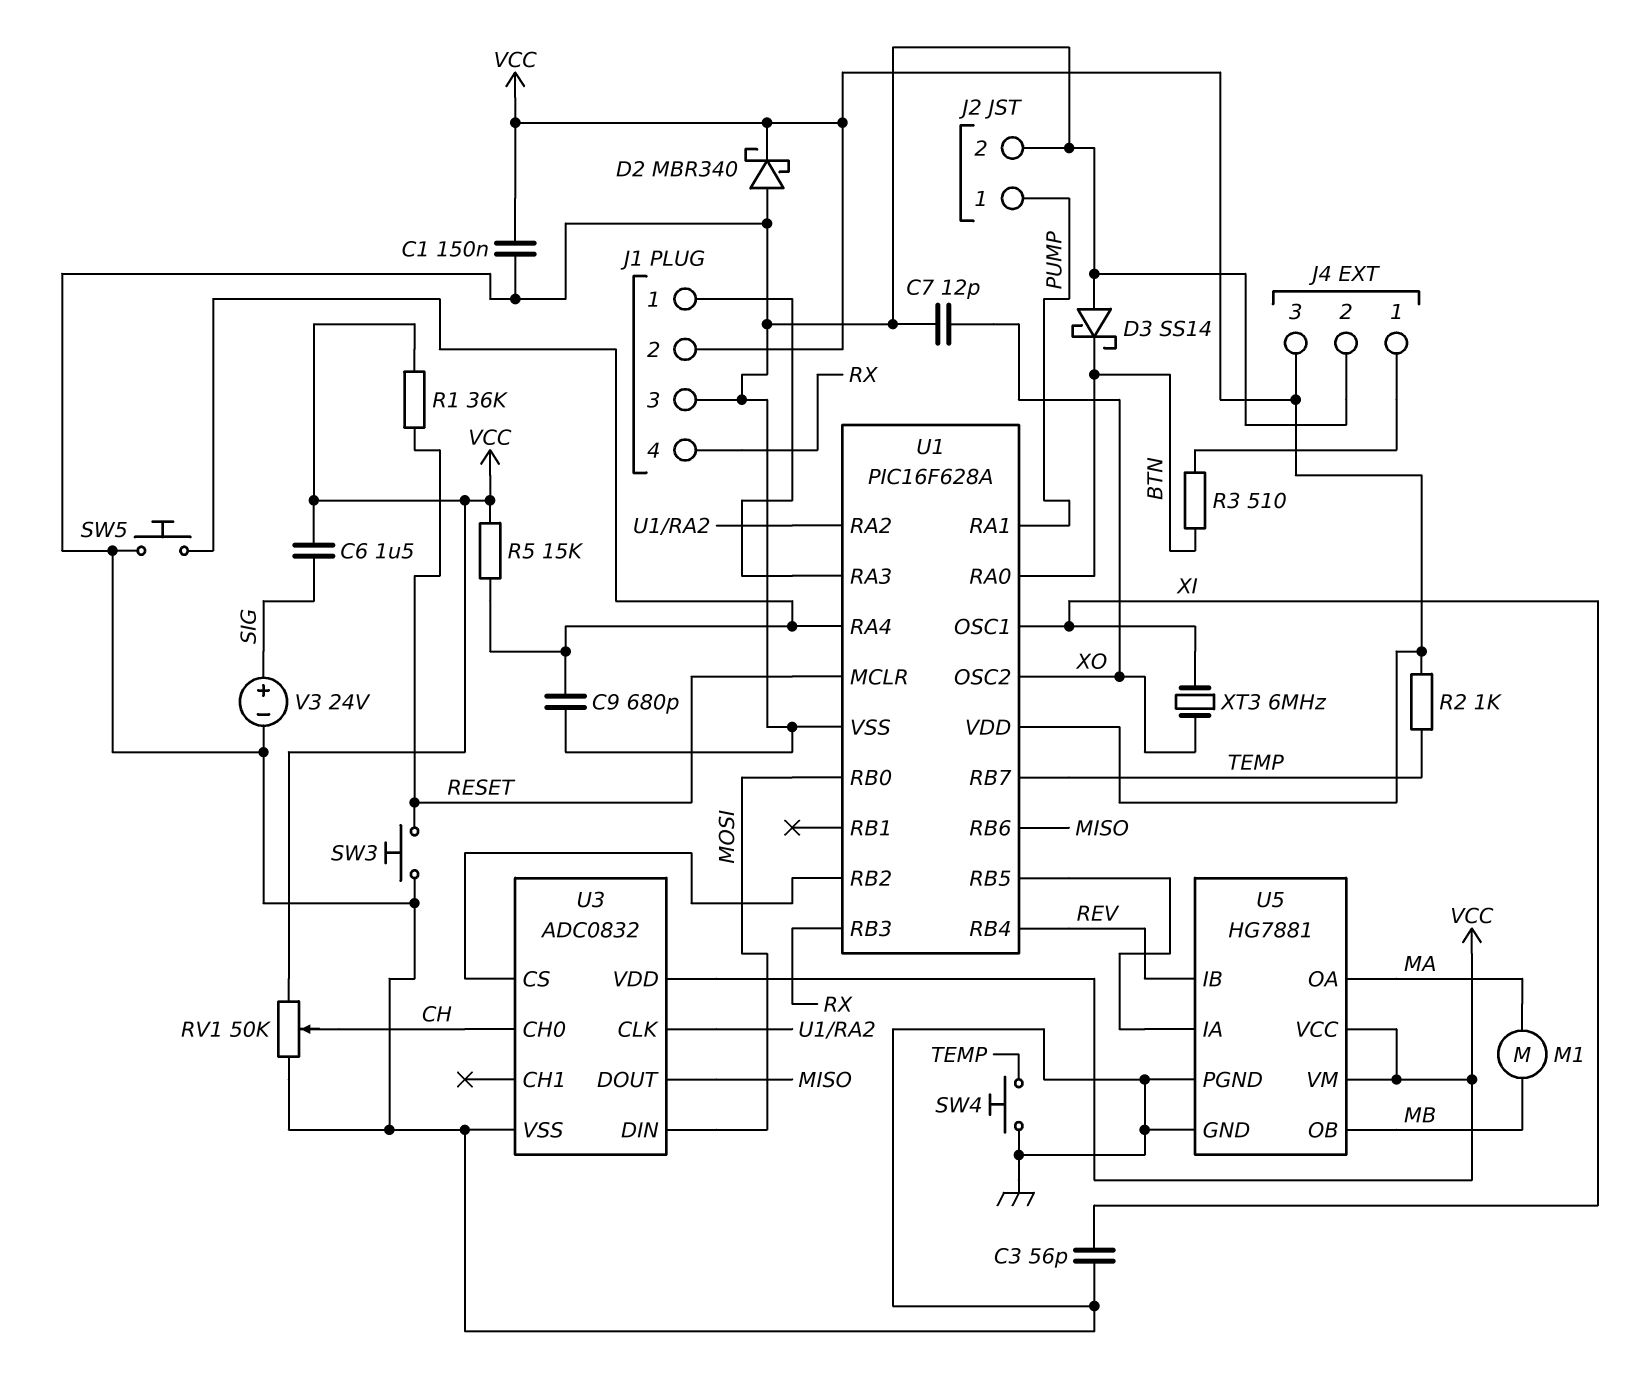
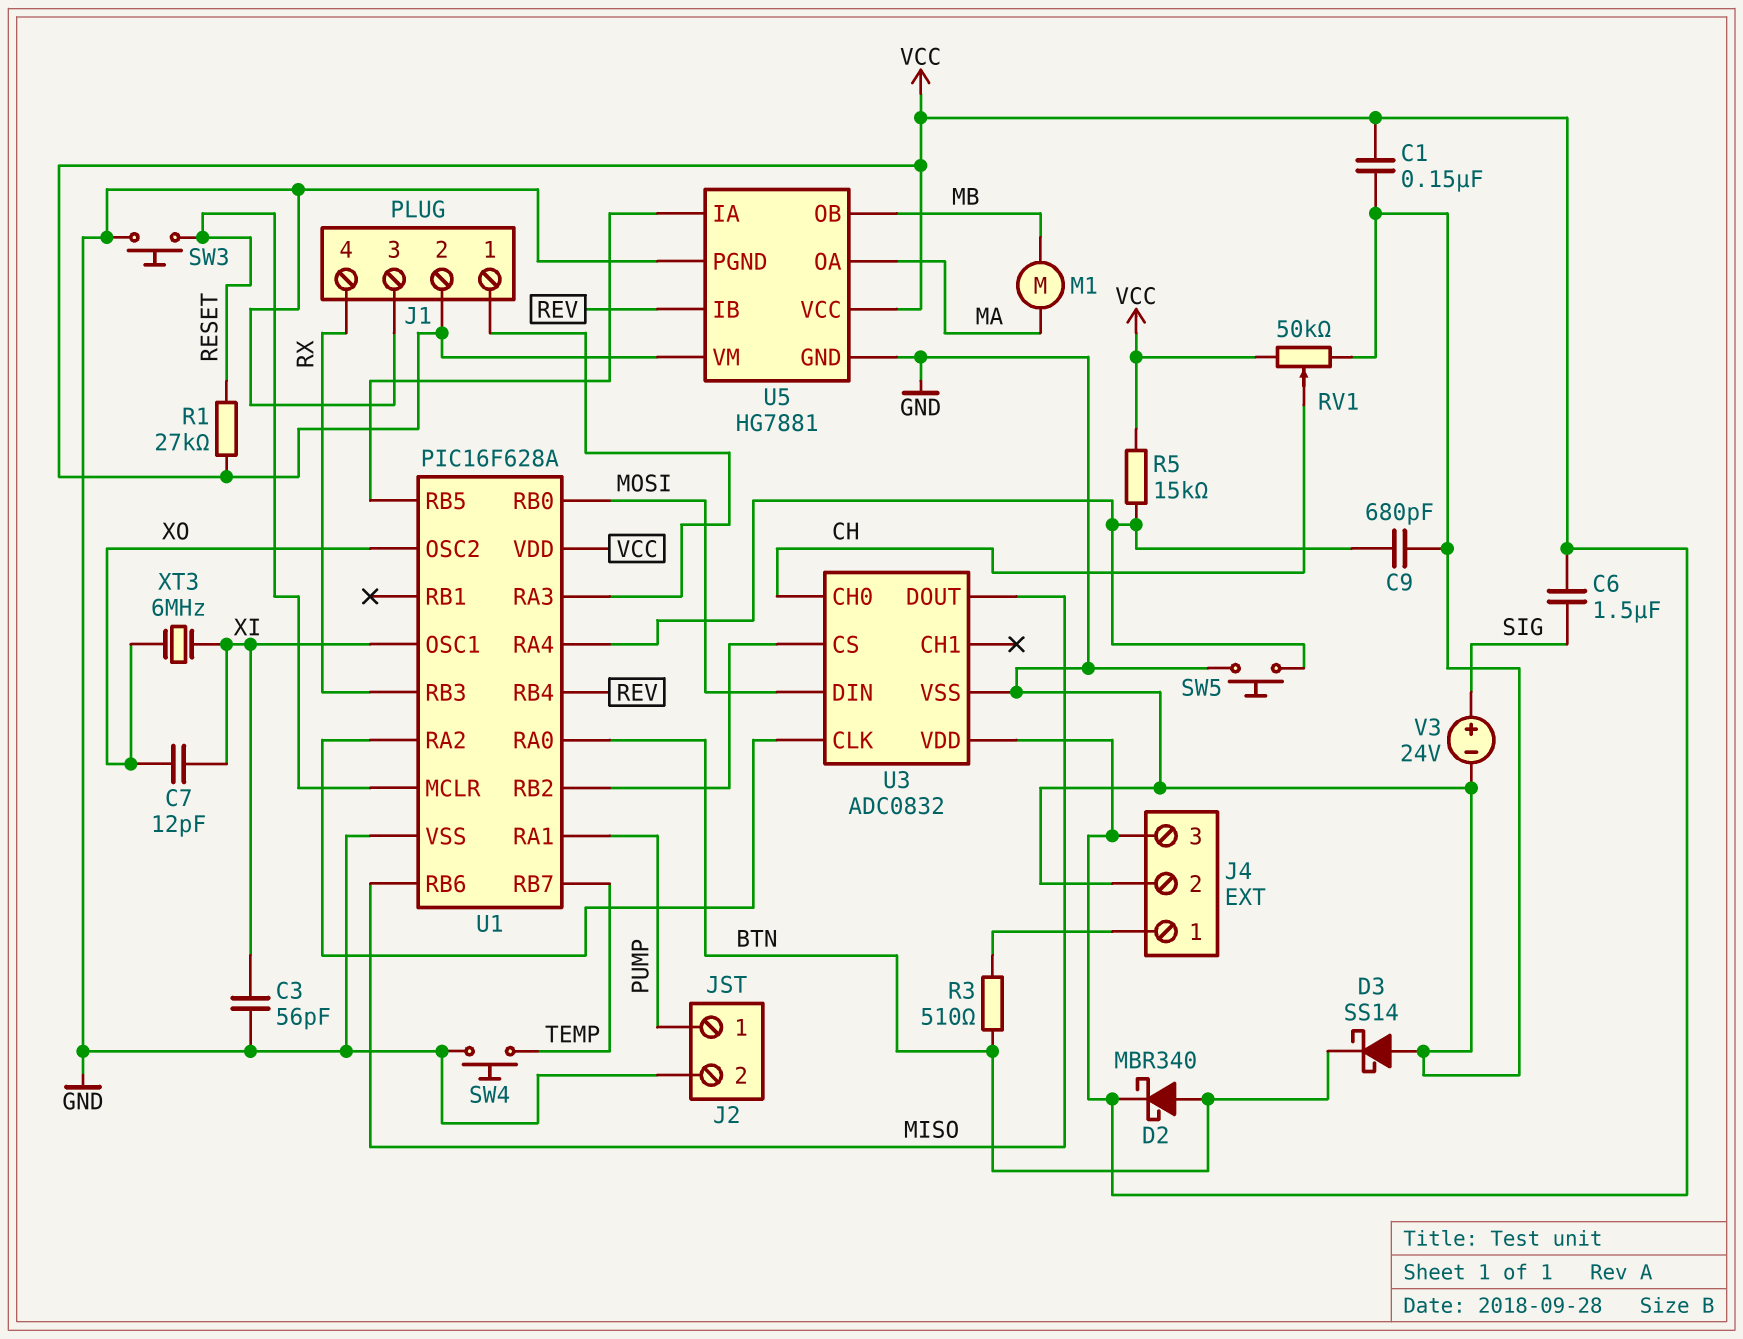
C7: 12pF (GND, XO) -> 12pF (XI, XO)
D2: schottky MBR340 (A GND, K VCC) -> schottky MBR340 (A BTN, K VCC)
R1: 36k (RESET, VCC) -> 27k (RESET, VCC)
R2: 1k (TEMP, VCC) -> none

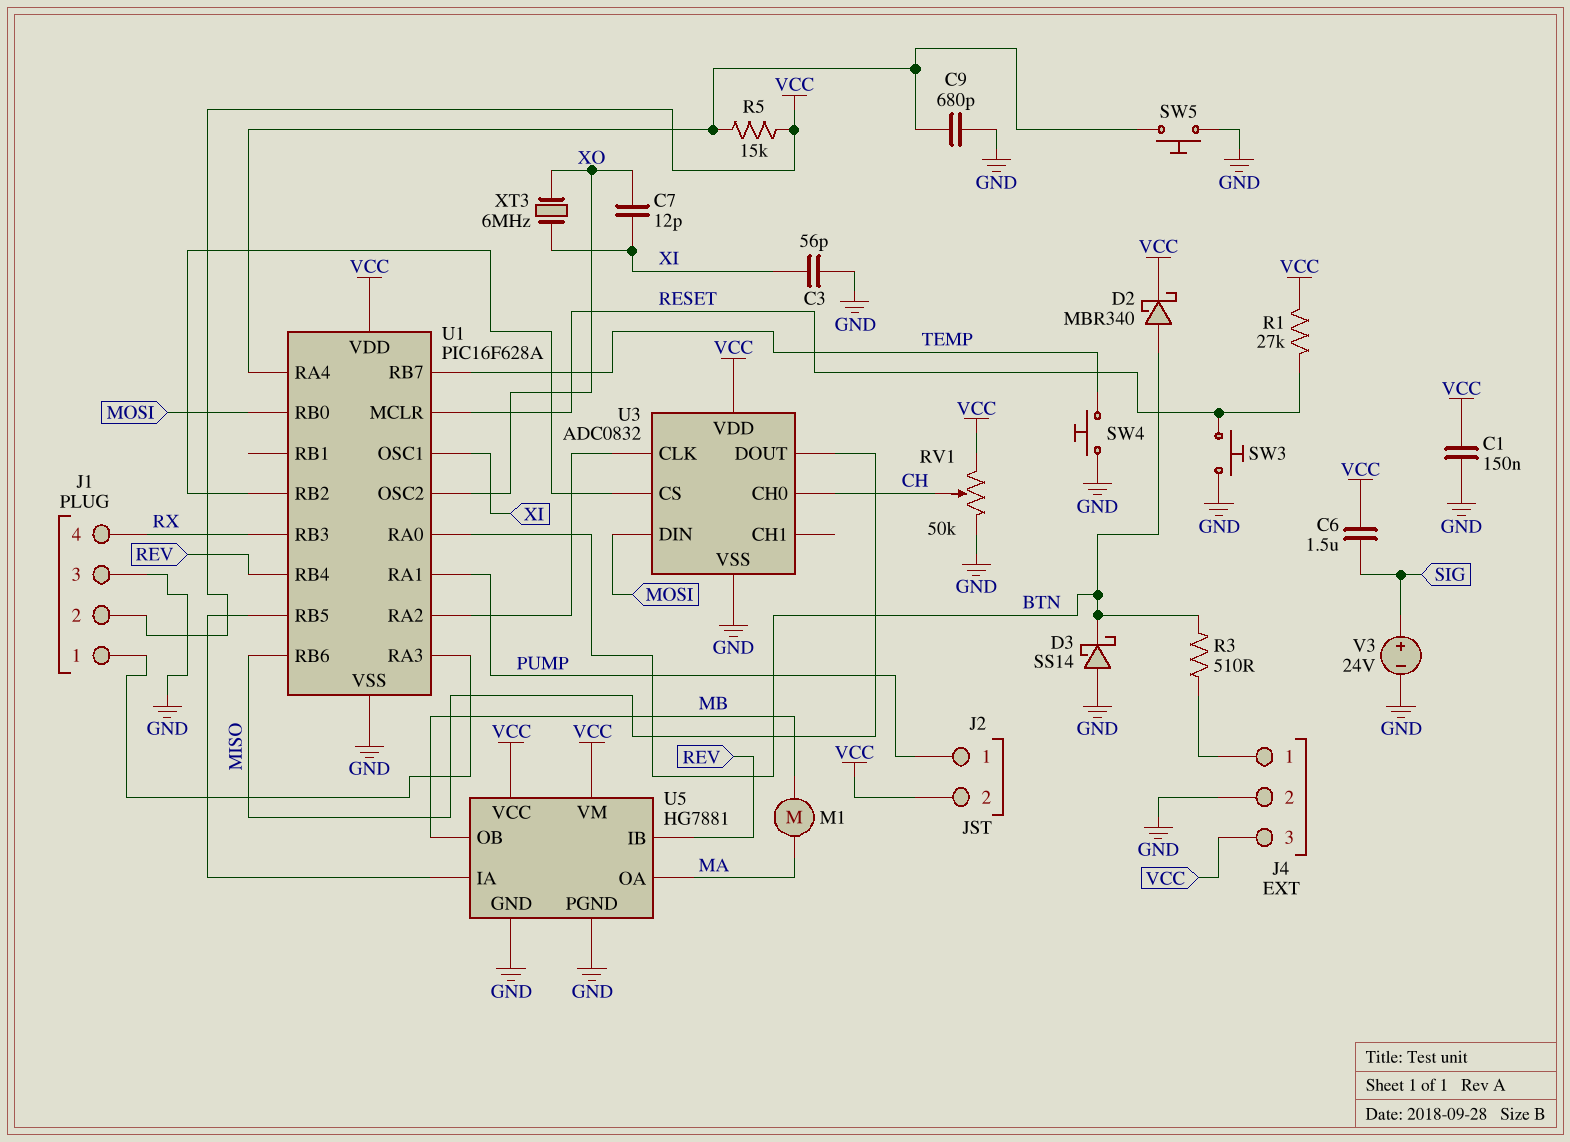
J2 pin 2: GND -> VCC

